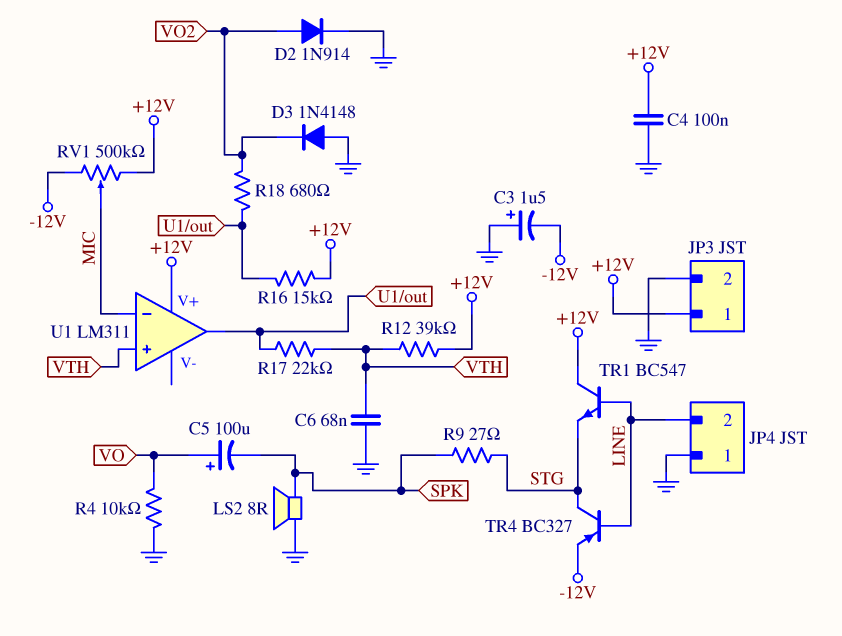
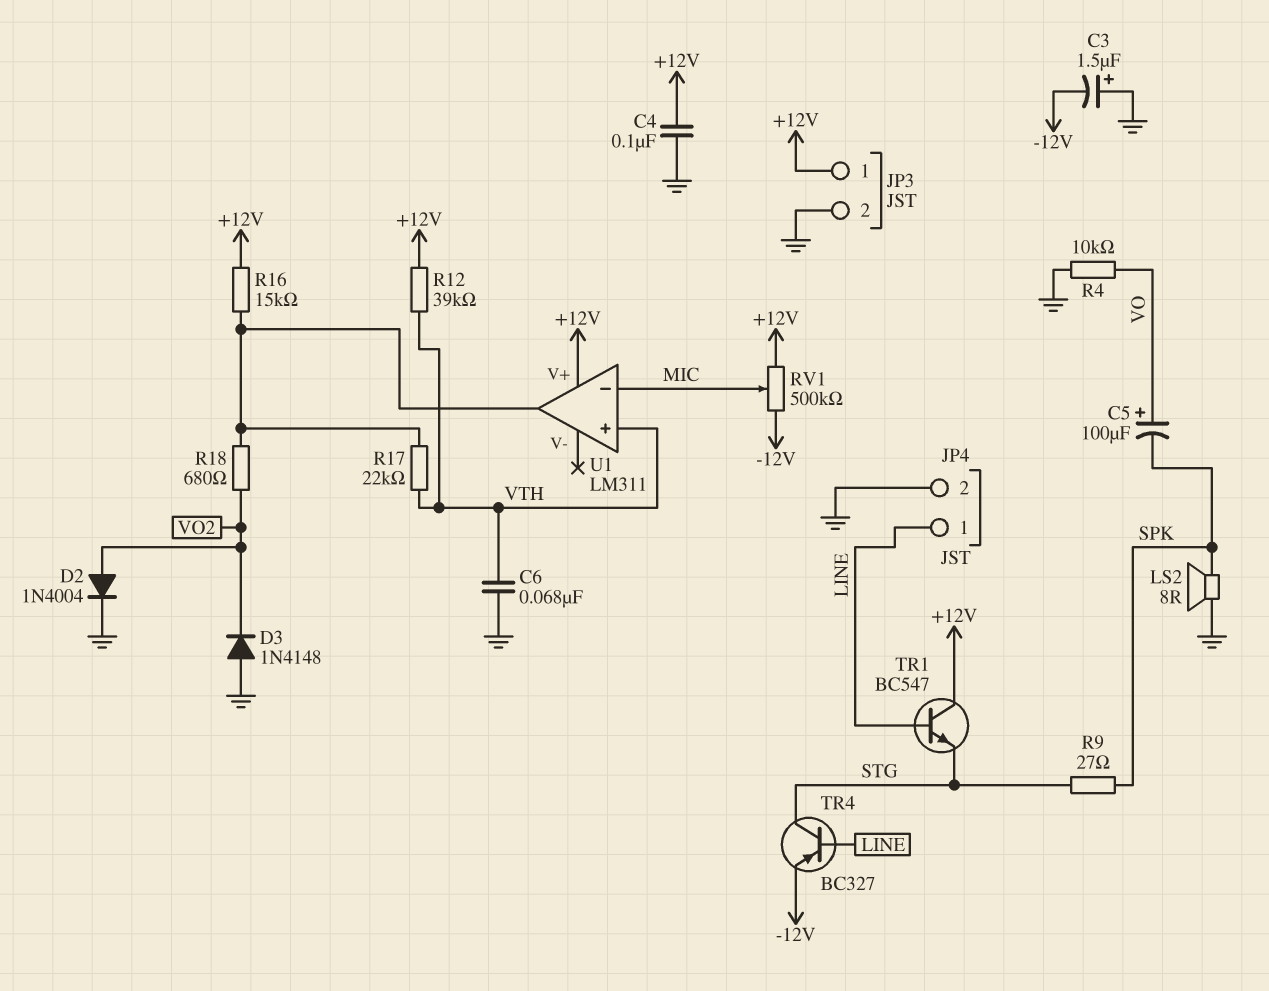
D2: diode 1N914 (A VO2, K GND) -> diode 1N4004 (A VO2, K GND)
JP4 pin 1: GND -> LINE
JP4 pin 2: LINE -> GND

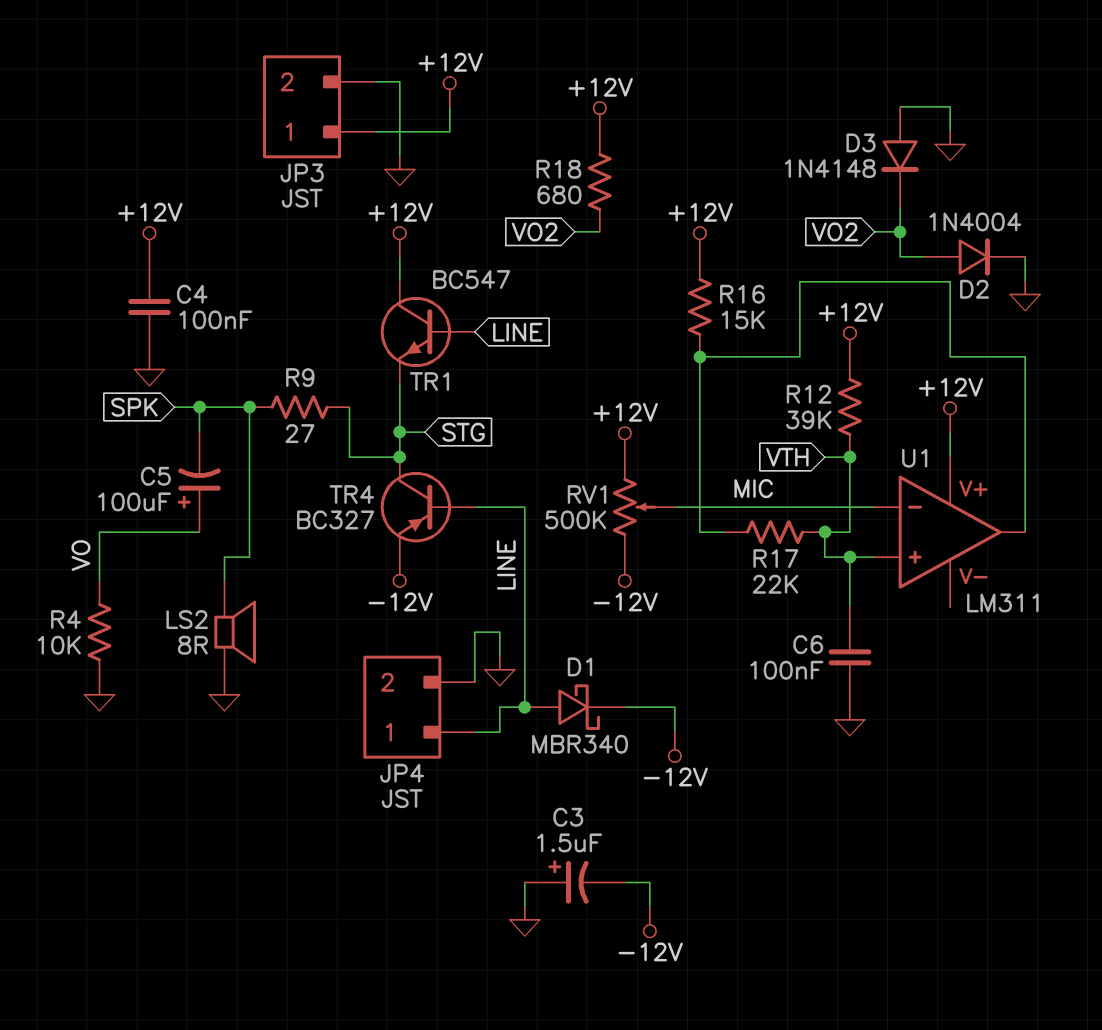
C6: 68nF (GND, VTH) -> 100nF (GND, VTH)
D1: none -> schottky MBR340 (A LINE, K -12V)
R18: 680 (U1/out, VO2) -> 680 (+12V, VO2)

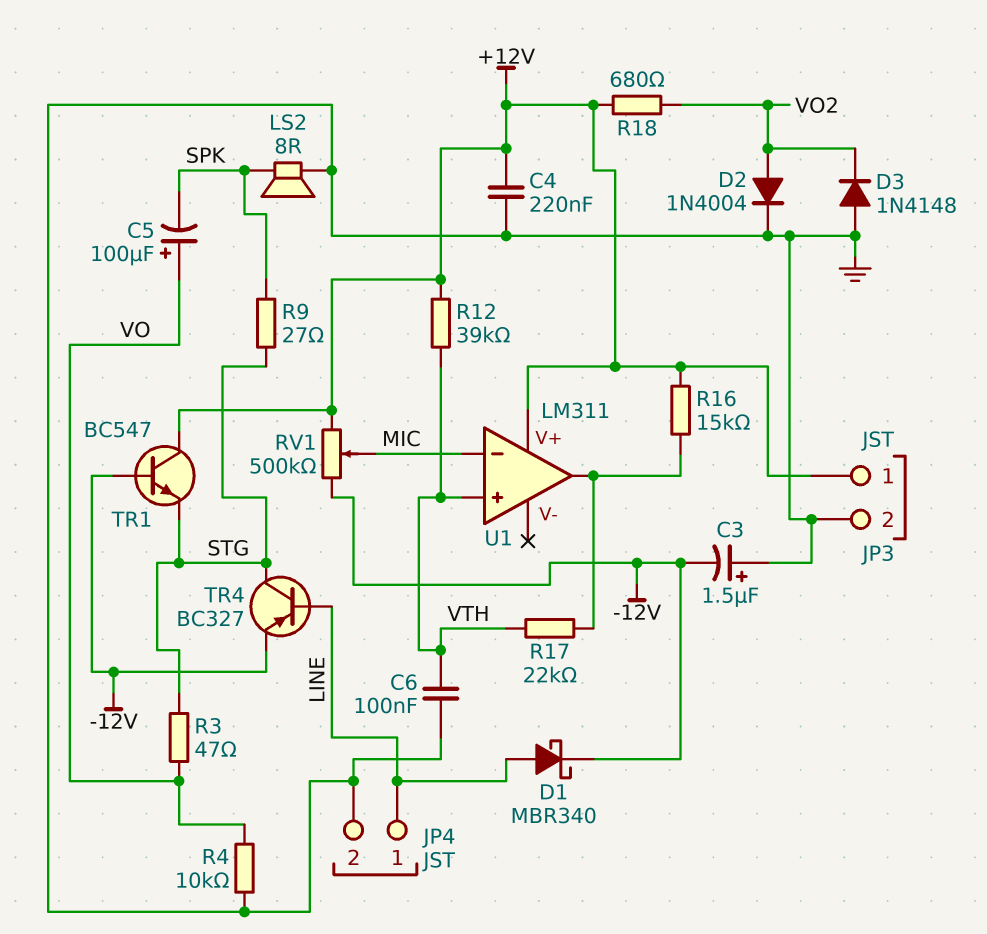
C4: 100nF (+12V, GND) -> 220nF (+12V, GND)
R3: none -> 47 (STG, VO)
TR1: NPN BC547 (B LINE, C +12V, E STG) -> NPN BC547 (B -12V, C +12V, E STG)

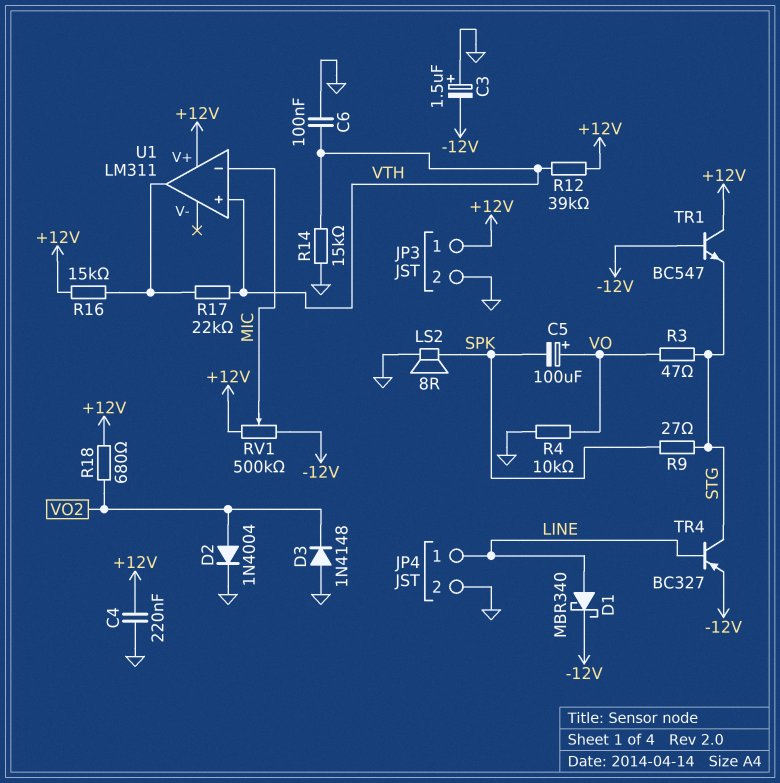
R14: none -> 15k (GND, VTH)

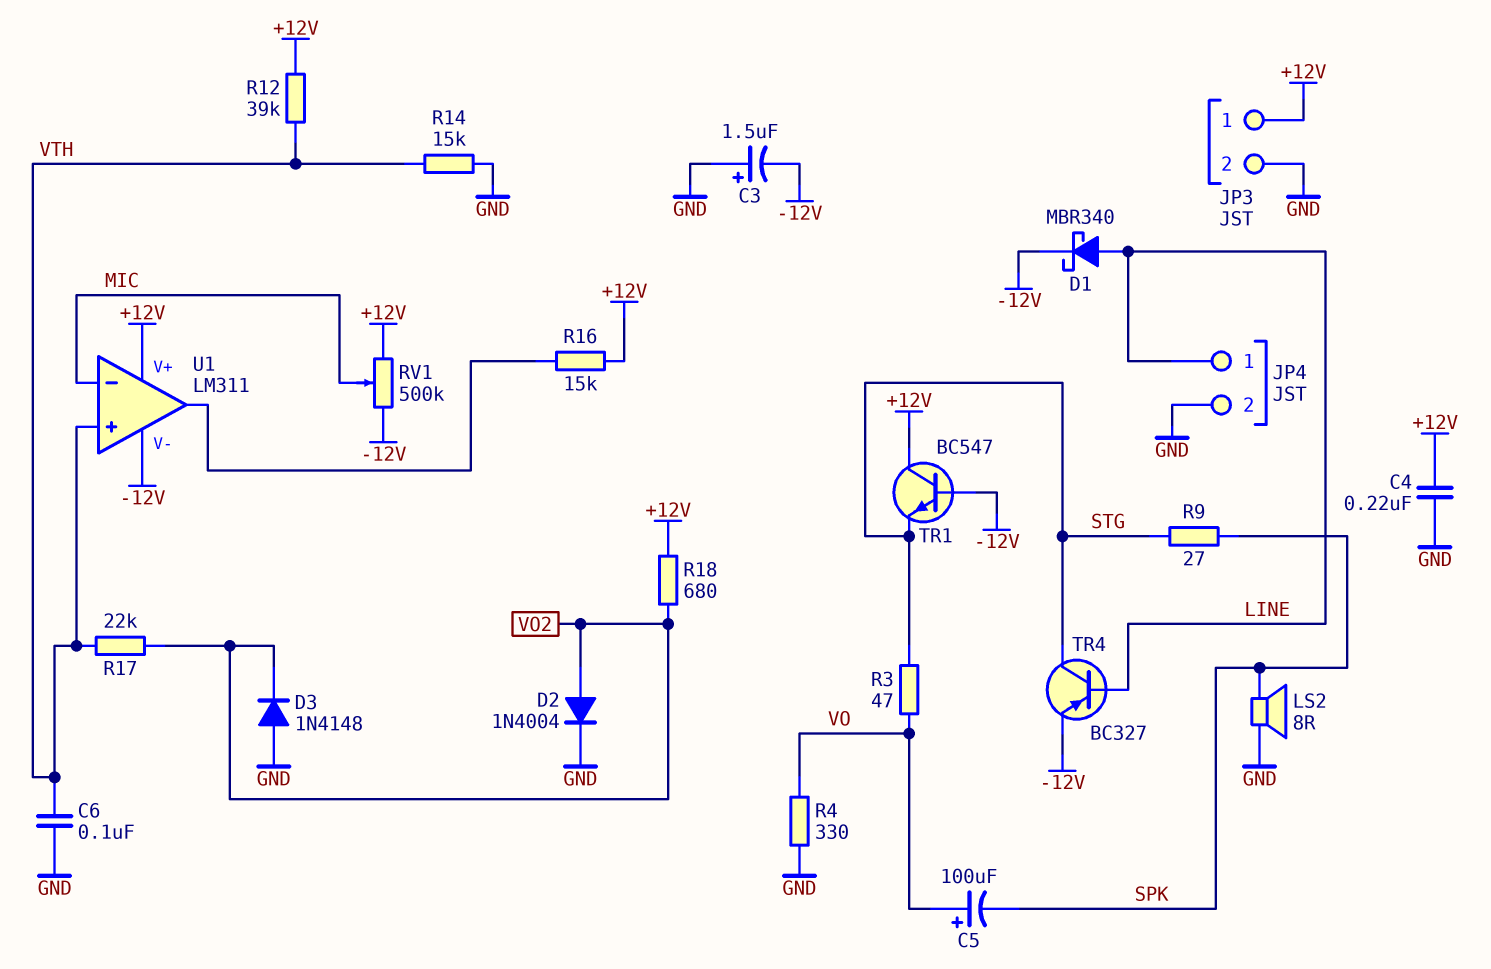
R4: 10k (GND, VO) -> 330 (GND, VO)
R17: 22k (U1/out, VTH) -> 22k (VO2, VTH)
U1 pin V-: none -> -12V

